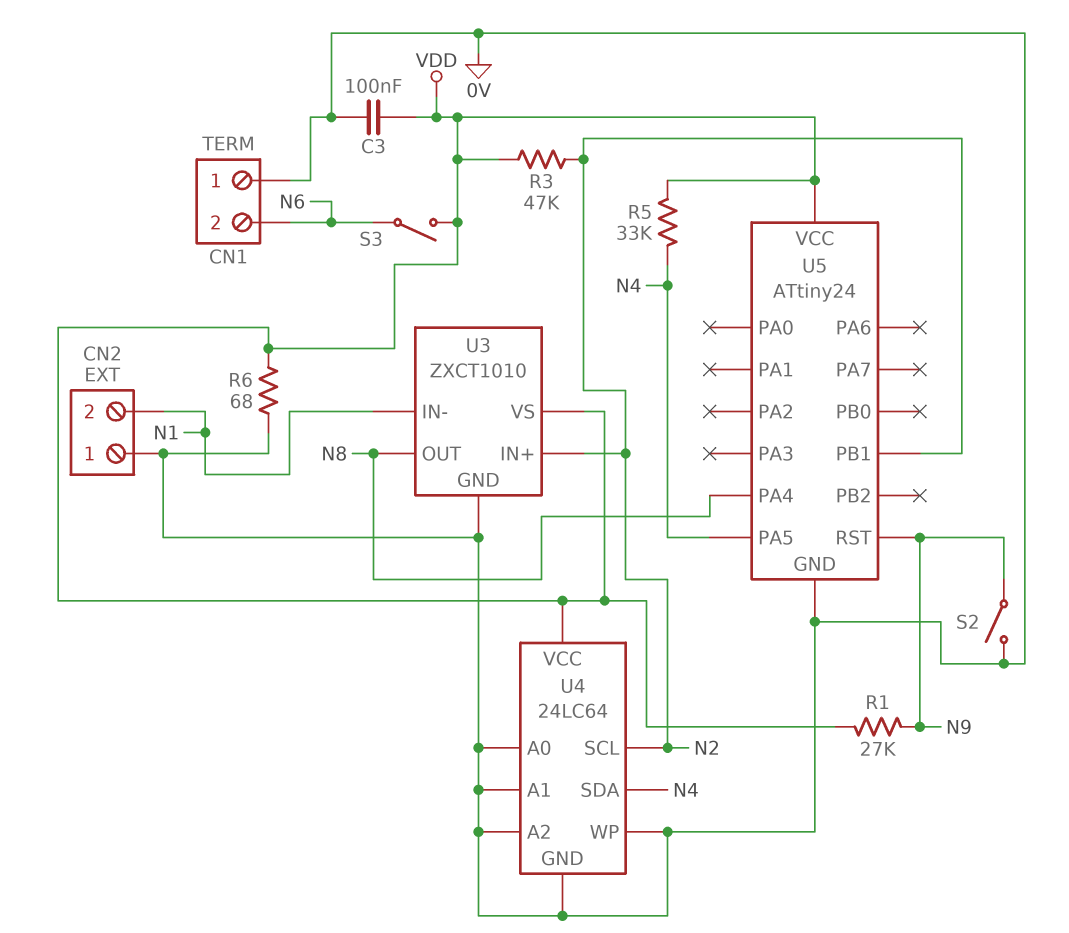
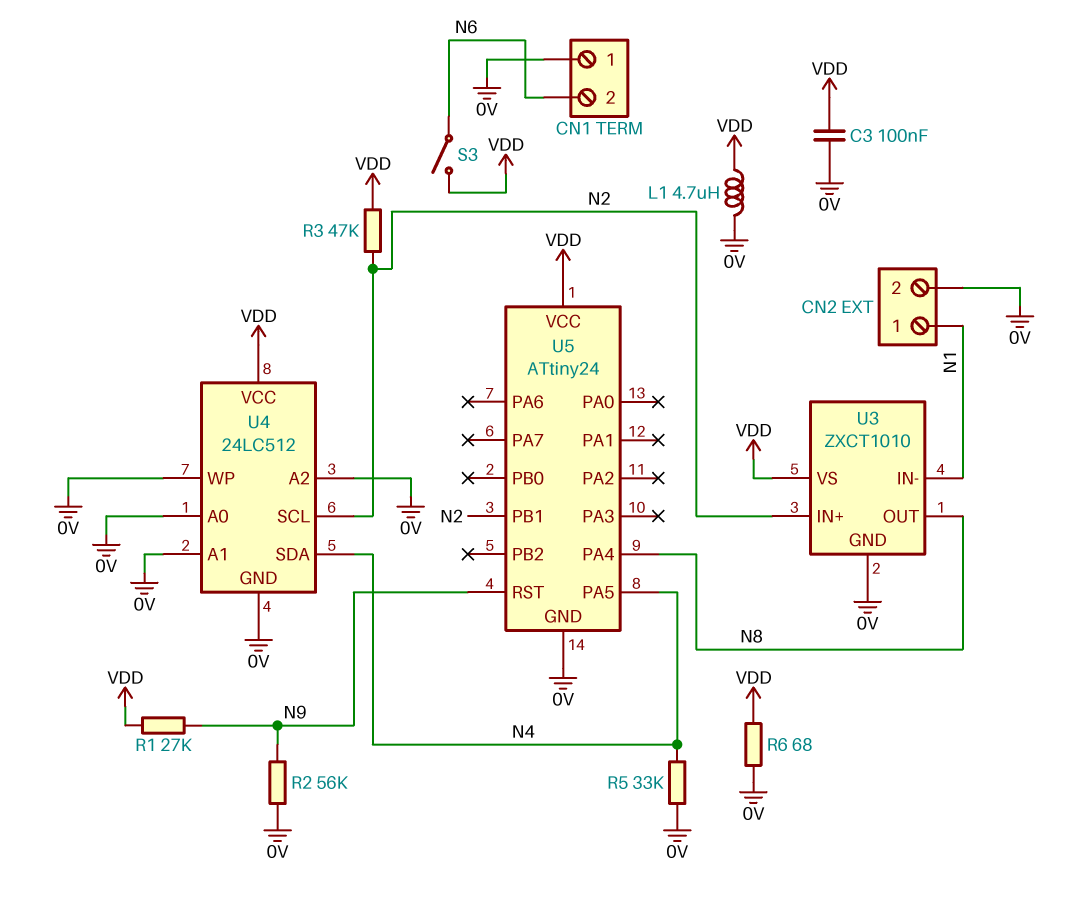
CN2 pin 1: 0V -> N1
CN2 pin 2: N1 -> 0V
L1: none -> 4.7uH (0V, VDD)
R2: none -> 56k (0V, N9)
R5: 33k (N4, VDD) -> 33k (0V, N4)
S2: switch (0V, N9) -> none
U4: 24LC64 -> 24LC512

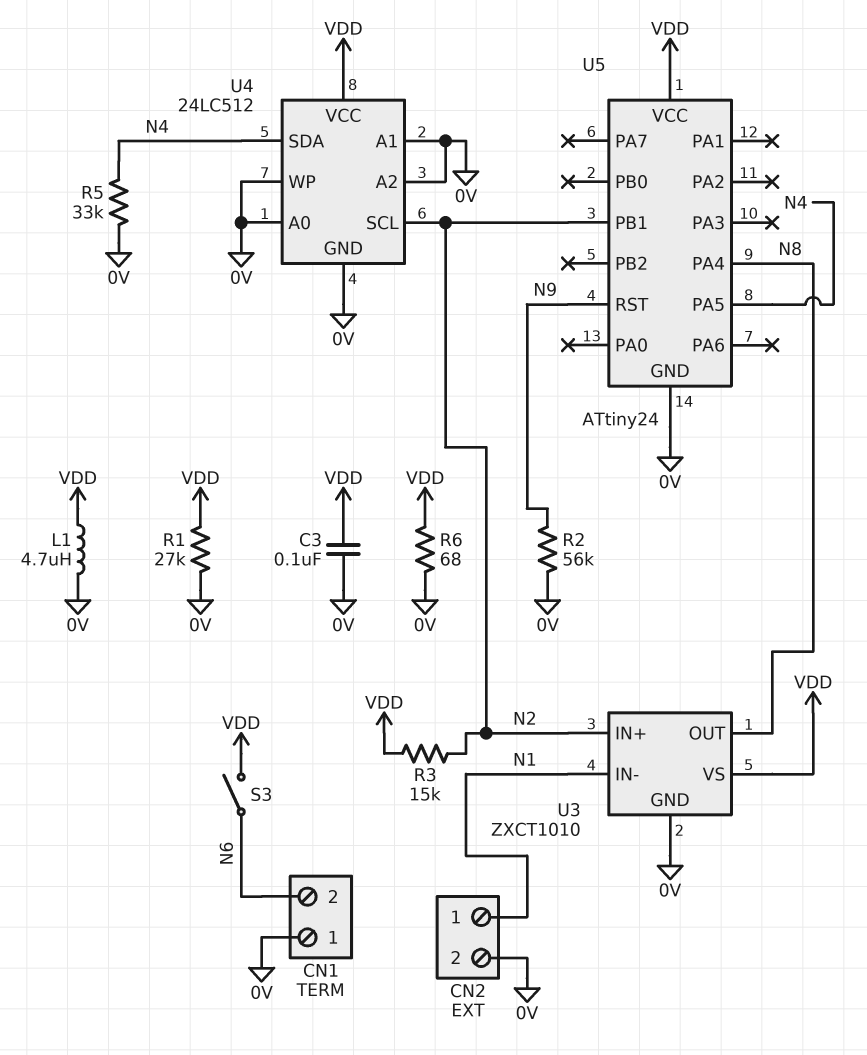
R1: 27k (N9, VDD) -> 27k (0V, VDD)
R3: 47k (N2, VDD) -> 15k (N2, VDD)

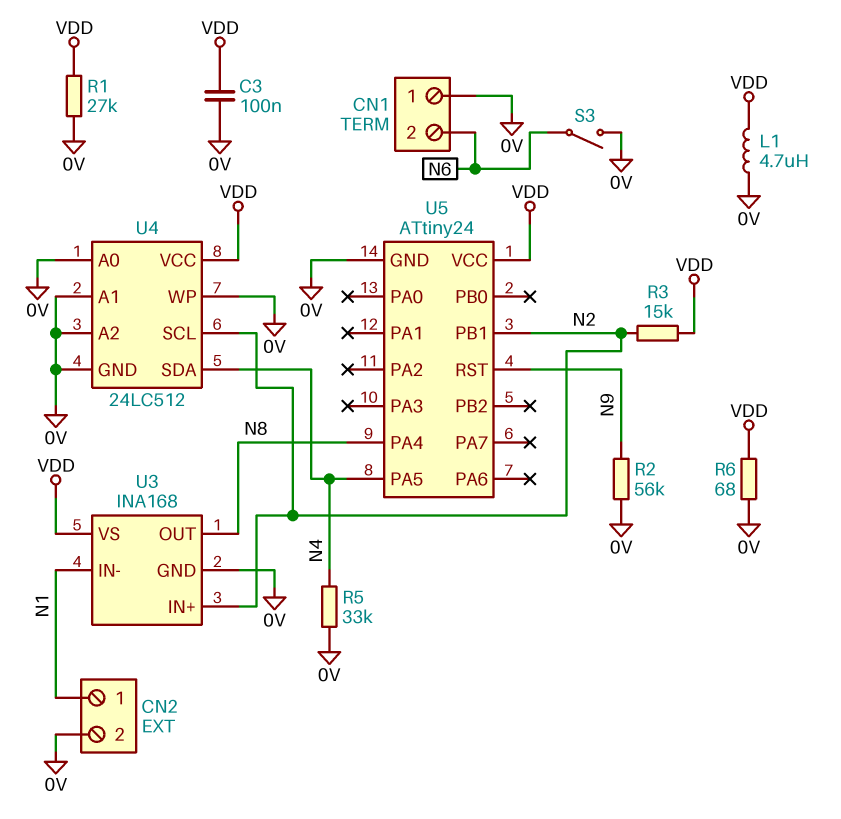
S3: switch (N6, VDD) -> switch (0V, N6)
U3: ZXCT1010 -> INA168

